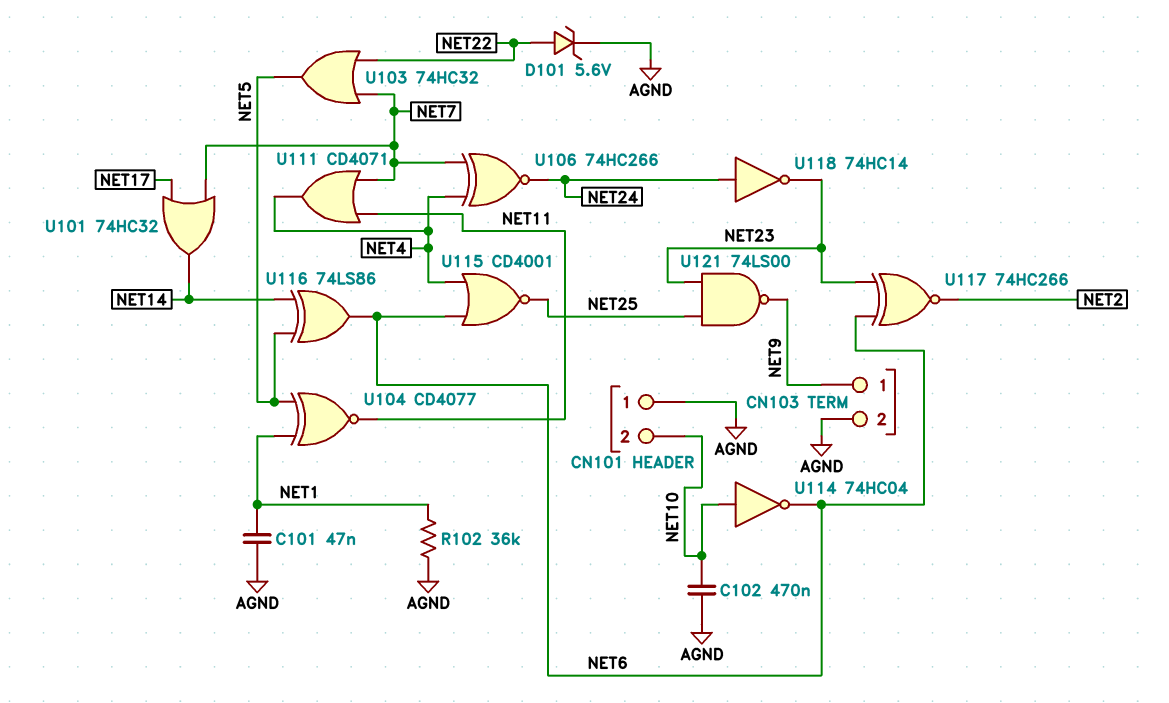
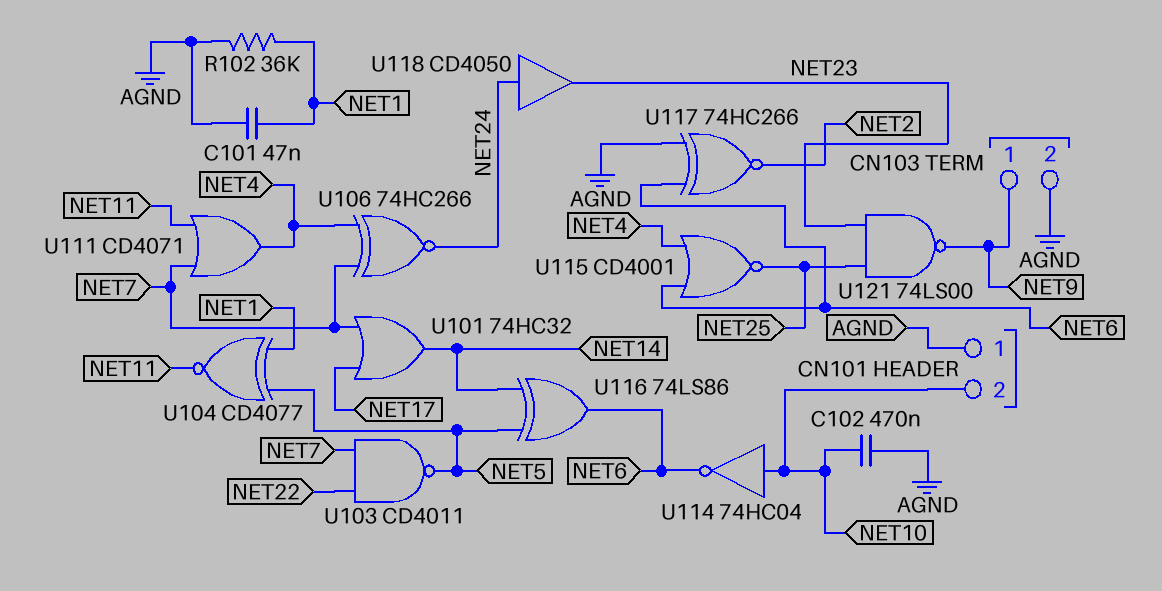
D101: zener 5.6V (A NET22, K AGND) -> none
U103: OR 74HC32 (in NET7, in NET22, out NET5) -> NAND CD4011 (in NET7, in NET22, out NET5)
U117: XNOR 74HC266 (in NET6, in NET23, out NET2) -> XNOR 74HC266 (in AGND, in NET6, out NET2)
U118: NOT 74HC14 (in NET24, out NET23) -> buffer CD4050 (in NET24, out NET23)

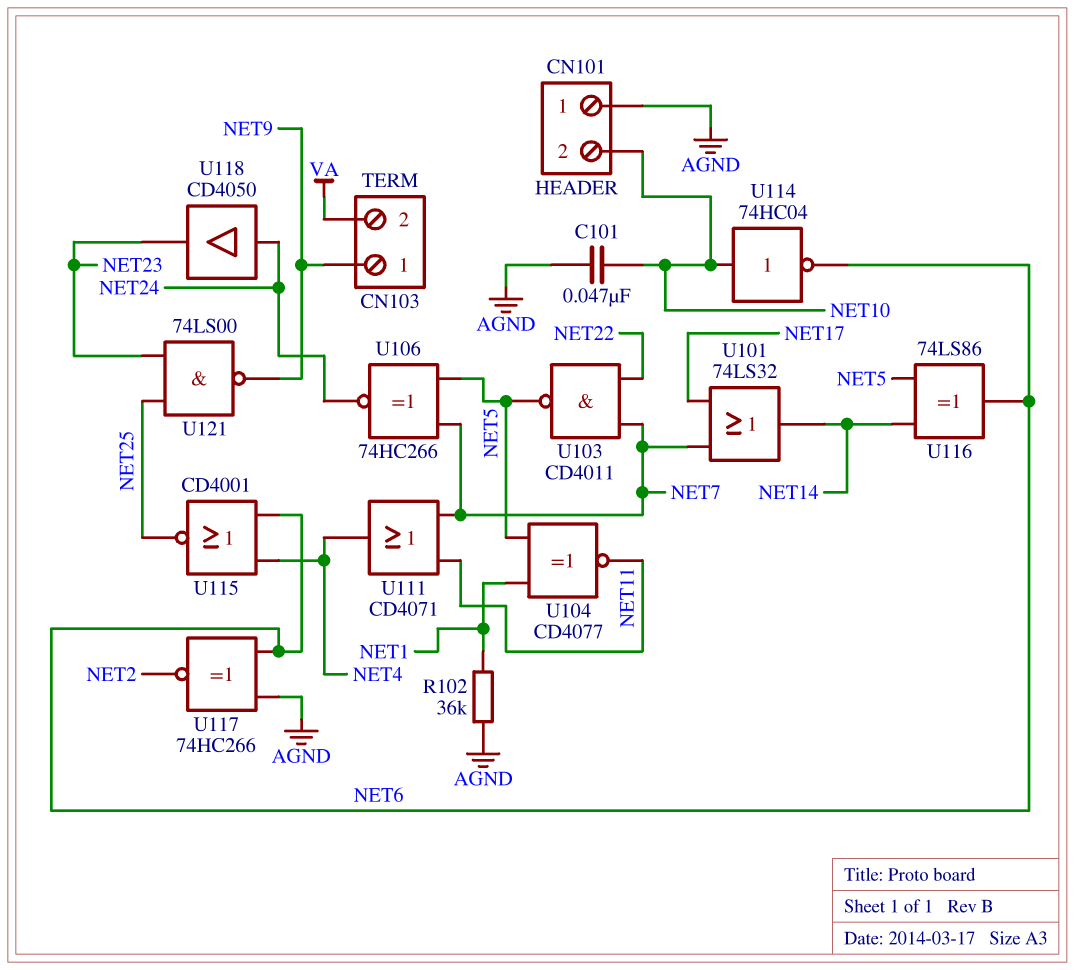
C101: 47nF (AGND, NET1) -> 47nF (AGND, NET10)
C102: 470nF (AGND, NET10) -> none
CN103 pin 2: AGND -> VA
U101: OR 74HC32 (in NET7, in NET17, out NET14) -> OR 74LS32 (in NET7, in NET17, out NET14)
U106: XNOR 74HC266 (in NET4, in NET7, out NET24) -> XNOR 74HC266 (in NET5, in NET7, out NET24)

